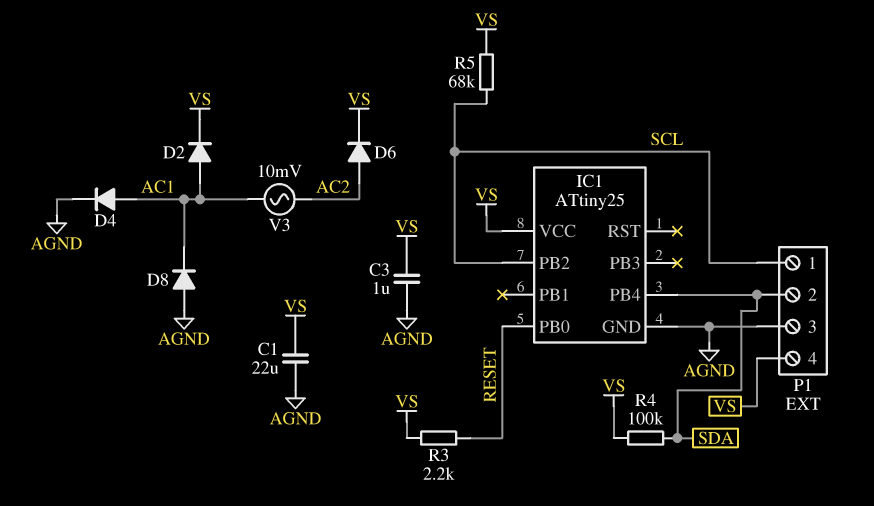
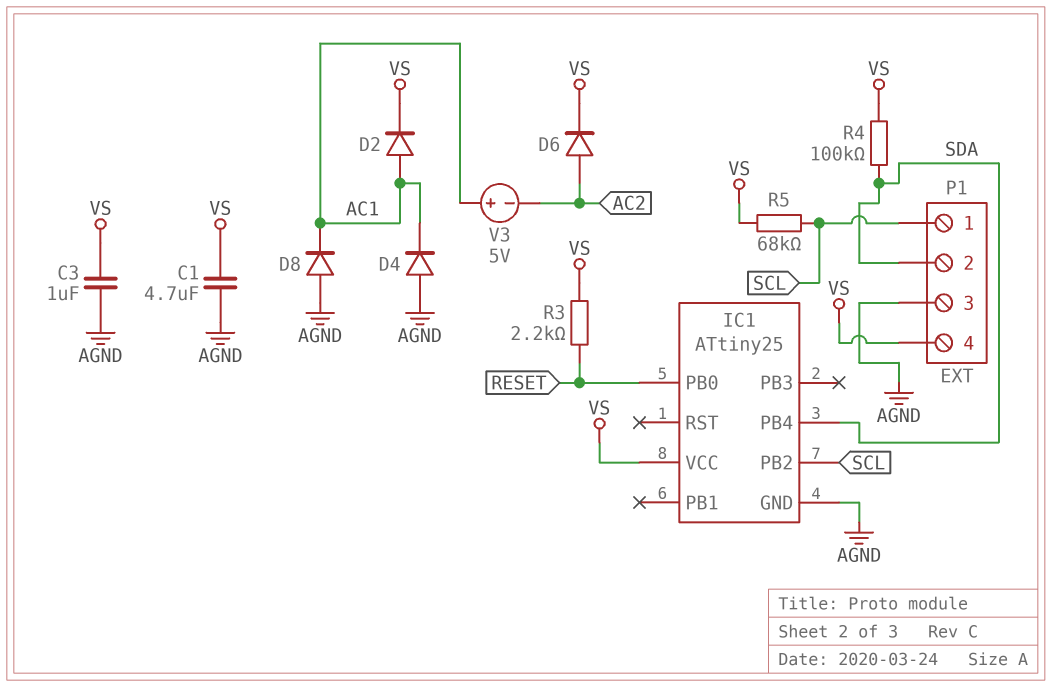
C1: 22uF (AGND, VS) -> 4.7uF (AGND, VS)
D4: diode (A AC1, K AGND) -> diode (A AGND, K AC1)
V3: AC 10mV (AC1, AC2) -> 5V (plus AC1, minus AC2)

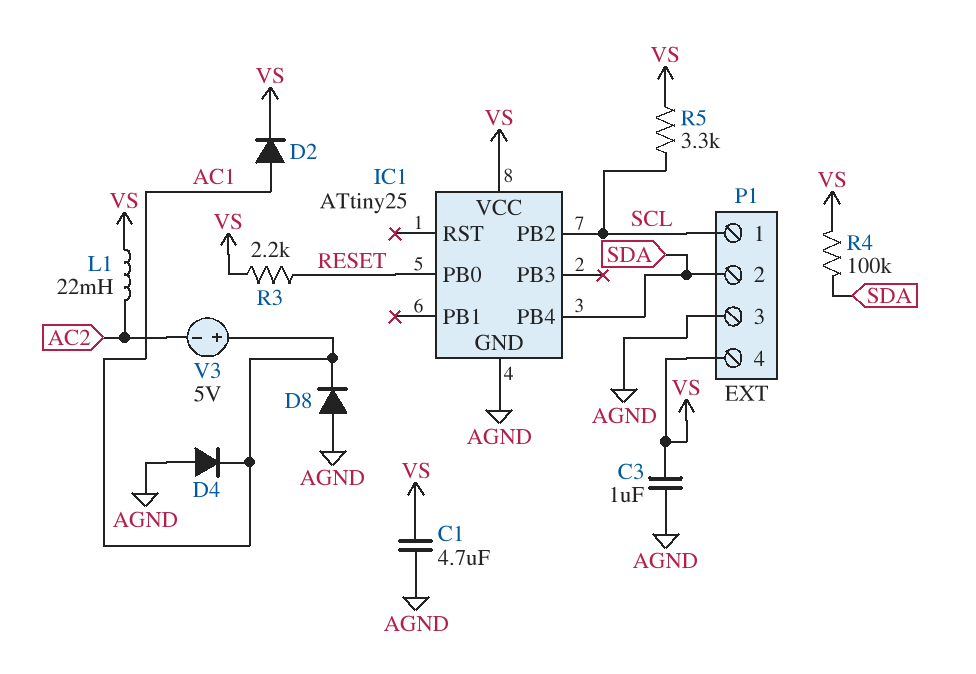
D6: diode (A AC2, K VS) -> none
L1: none -> 22mH (AC2, VS)
R5: 68k (SCL, VS) -> 3.3k (SCL, VS)

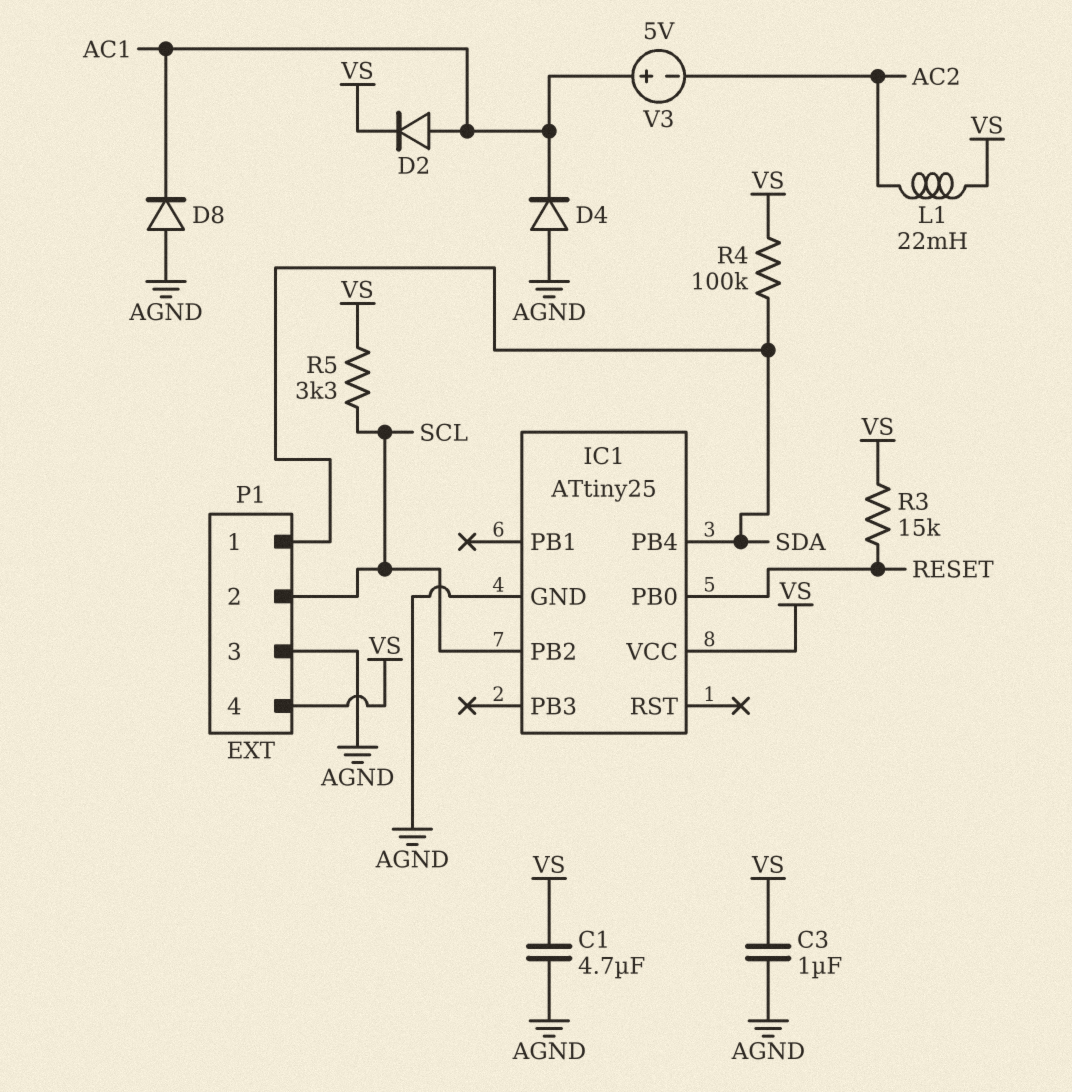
P1 pin 1: SCL -> SDA
P1 pin 2: SDA -> SCL
R3: 2.2k (RESET, VS) -> 15k (RESET, VS)

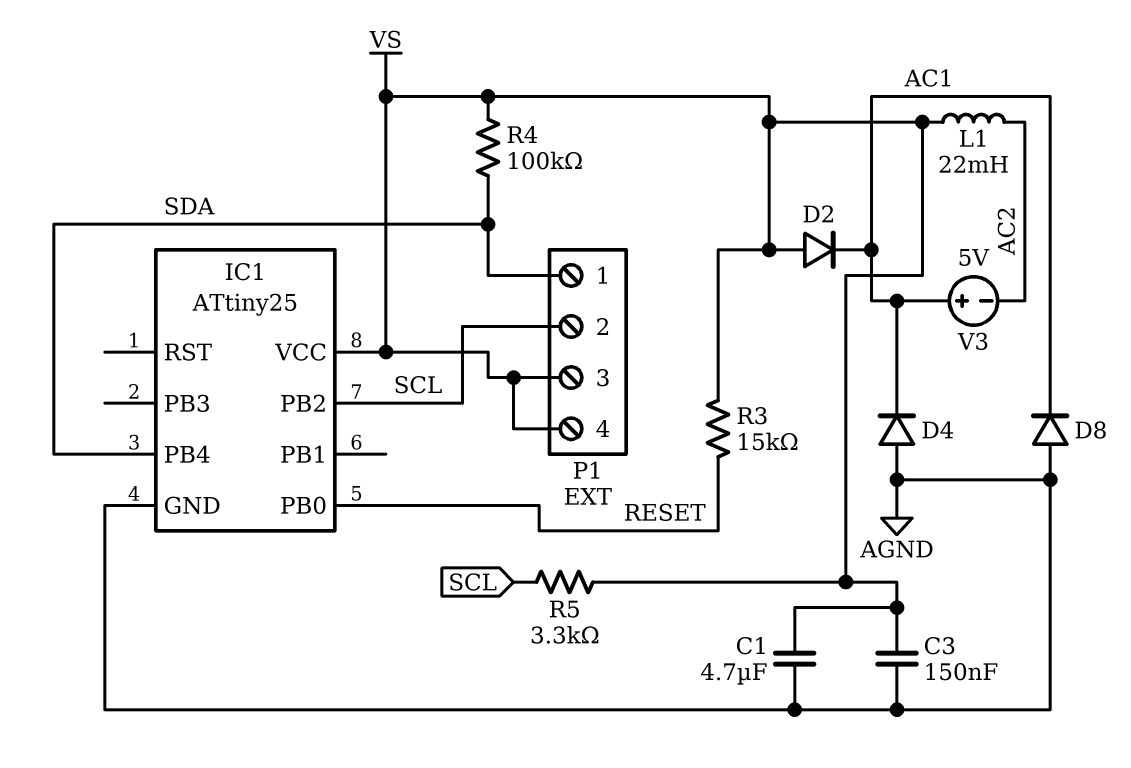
C3: 1uF (AGND, VS) -> 150nF (AGND, VS)
D2: diode (A AC1, K VS) -> diode (A VS, K AC1)
P1 pin 3: AGND -> VS

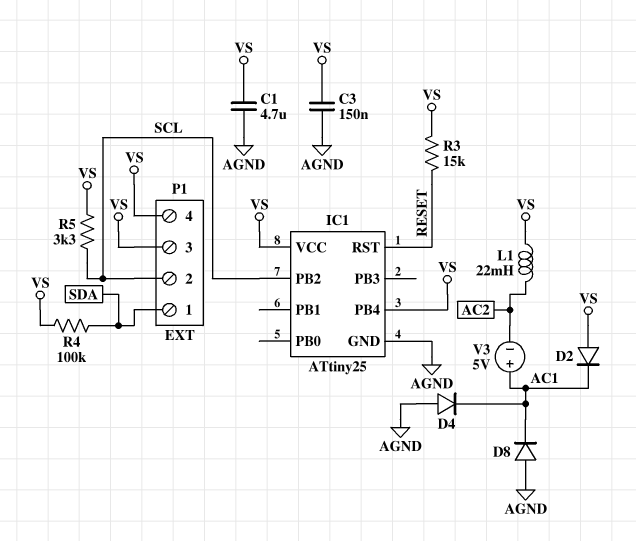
IC1 pin PB0: RESET -> none
IC1 pin PB4: SDA -> VS
IC1 pin RST: none -> RESET

